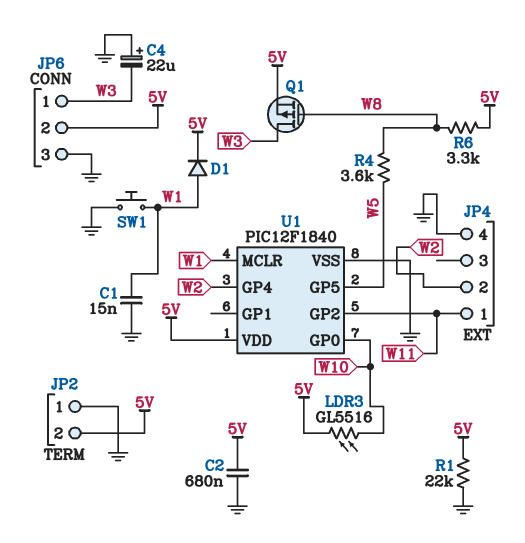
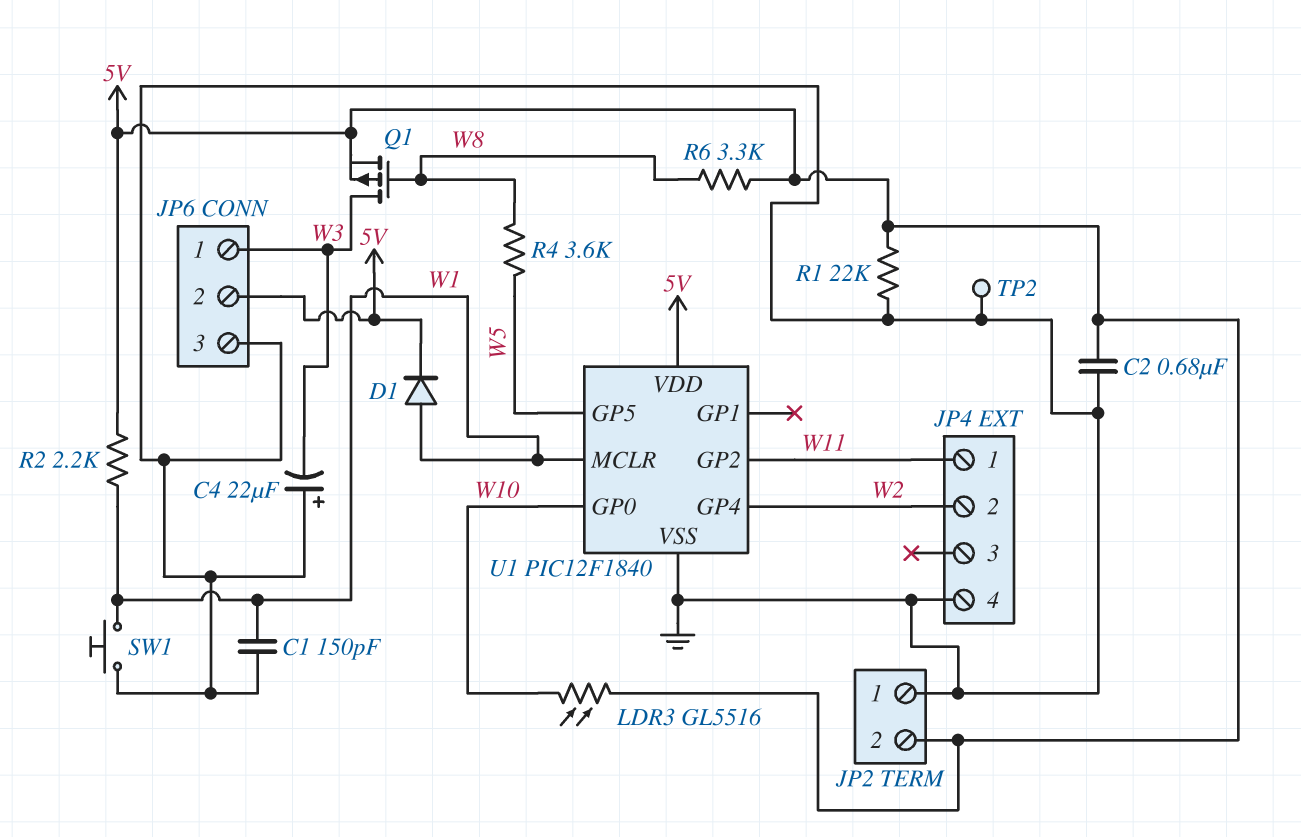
C1: 15nF (GND, W1) -> 150pF (GND, W1)
R2: none -> 2.2k (5V, W1)
TP2: none -> test point (GND)

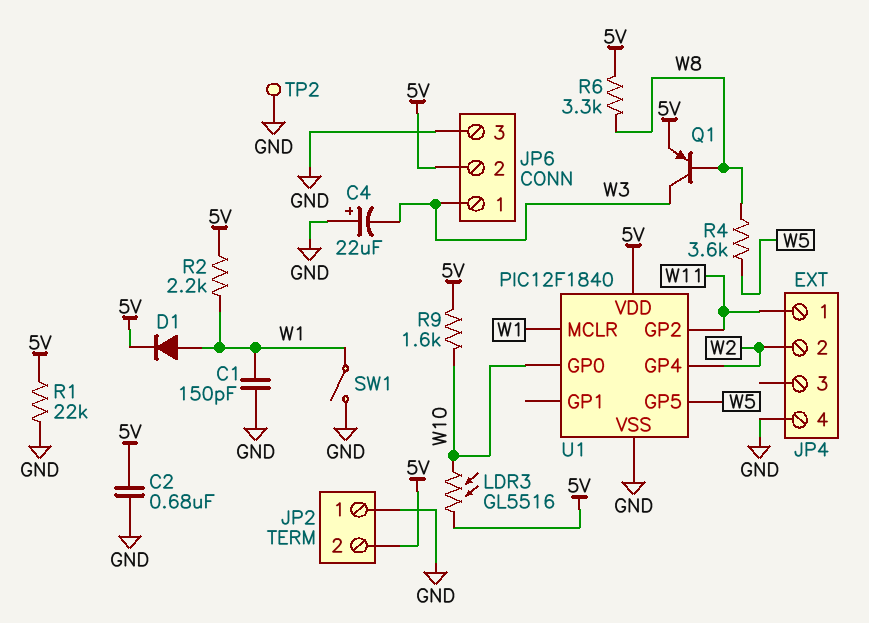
Q1: PMOS (G W8, D W3, S 5V) -> PNP (B W8, C W3, E 5V)
R9: none -> 1.6k (5V, W10)
SW1: button (GND, W1) -> switch (GND, W1)

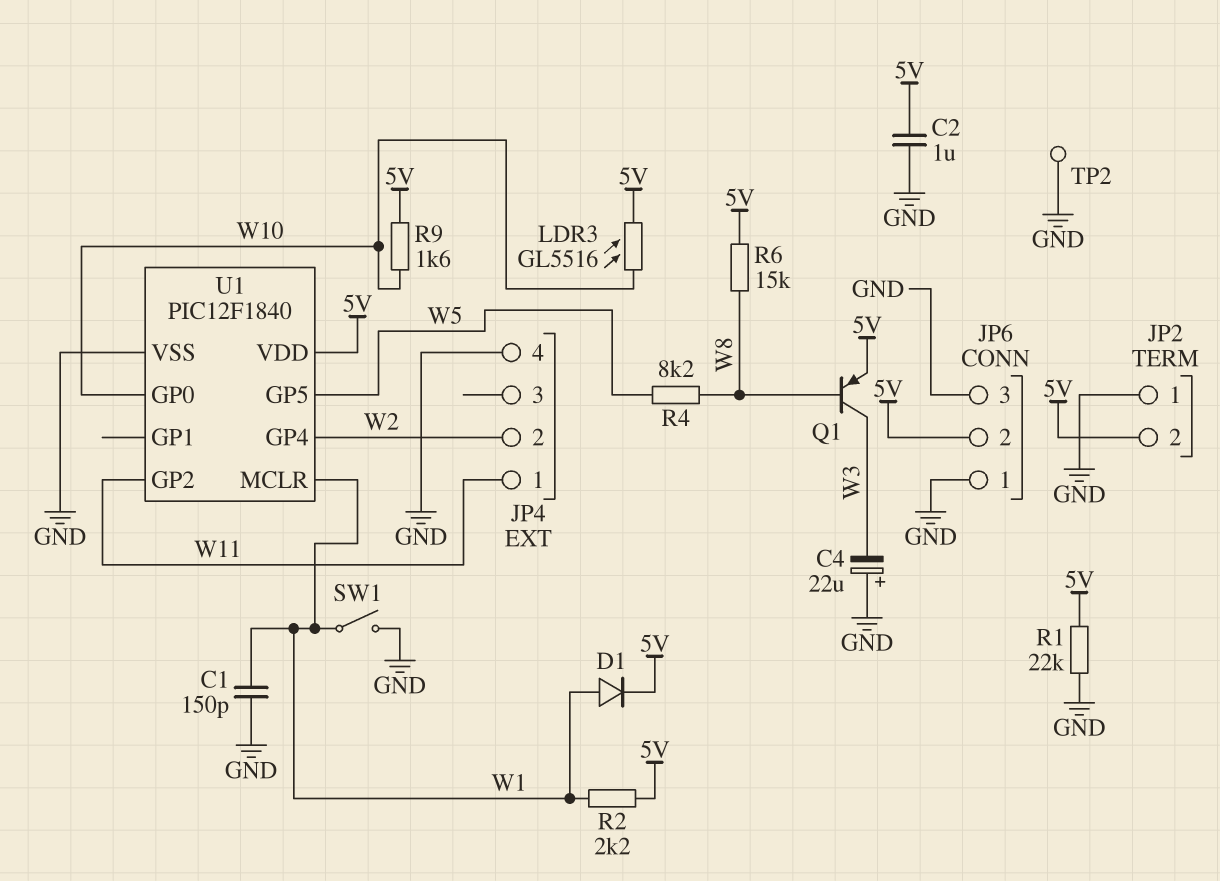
C2: 680nF (5V, GND) -> 1uF (5V, GND)
JP6 pin 1: W3 -> GND
R4: 3.6k (W5, W8) -> 8.2k (W5, W8)
R6: 3.3k (5V, W8) -> 15k (5V, W8)

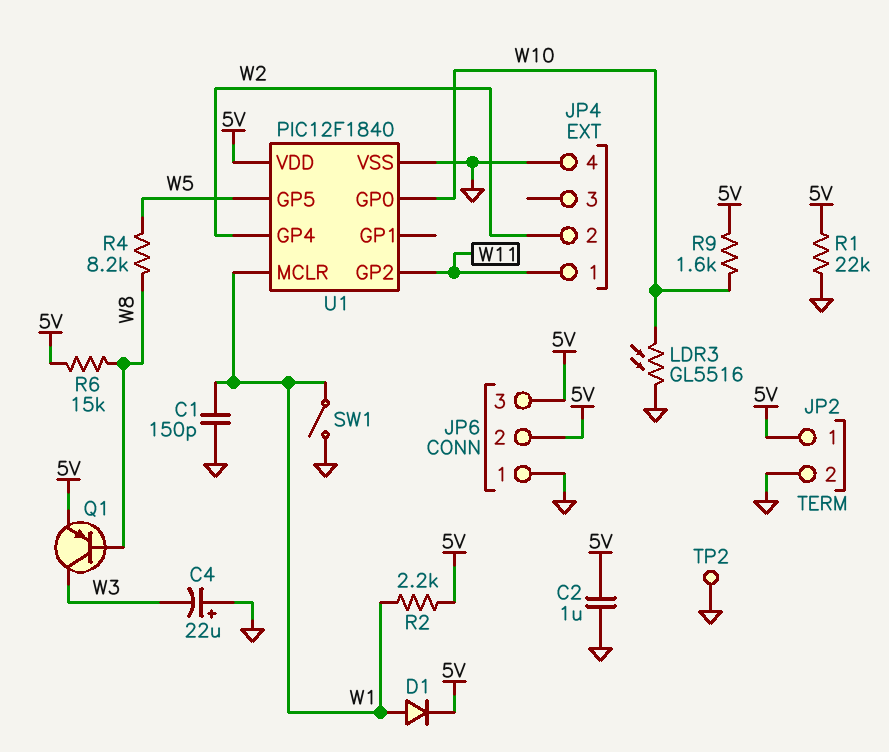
JP2 pin 1: GND -> 5V
JP2 pin 2: 5V -> GND
JP6 pin 3: GND -> 5V
LDR3: GL5516 (5V, W10) -> GL5516 (GND, W10)

